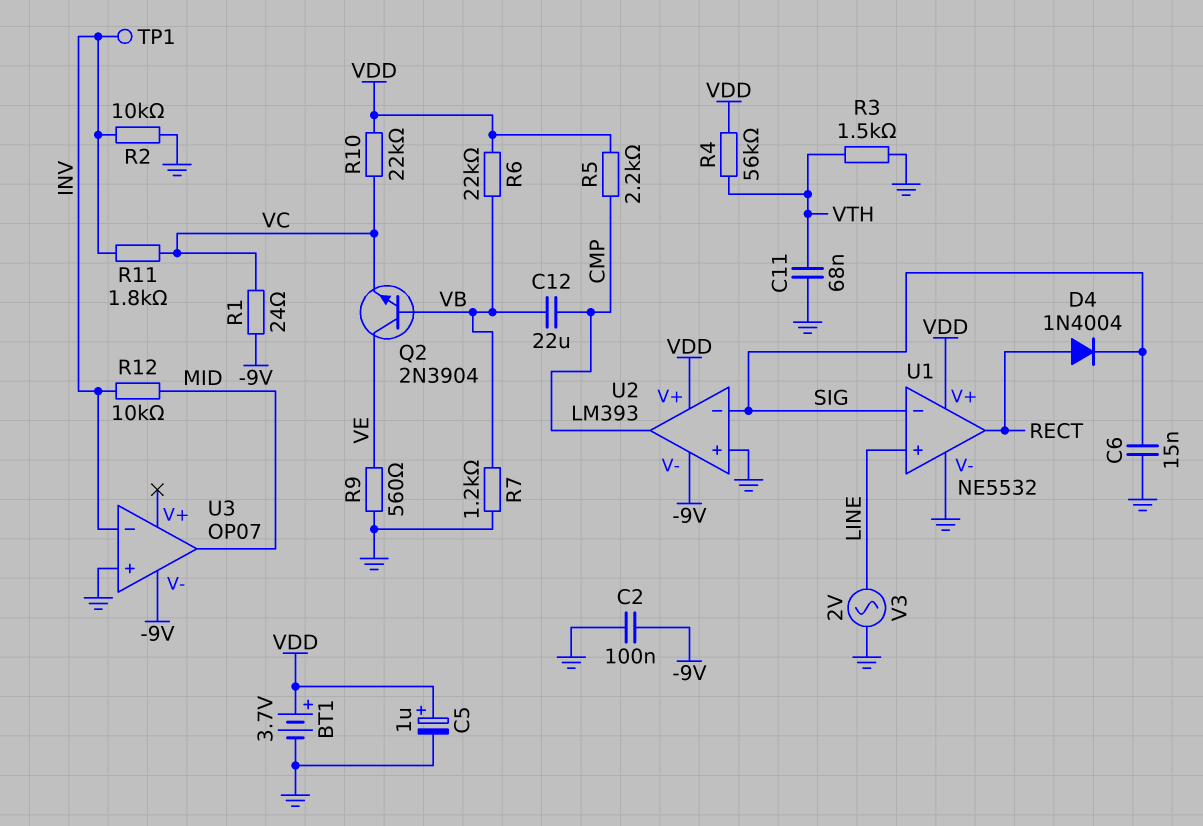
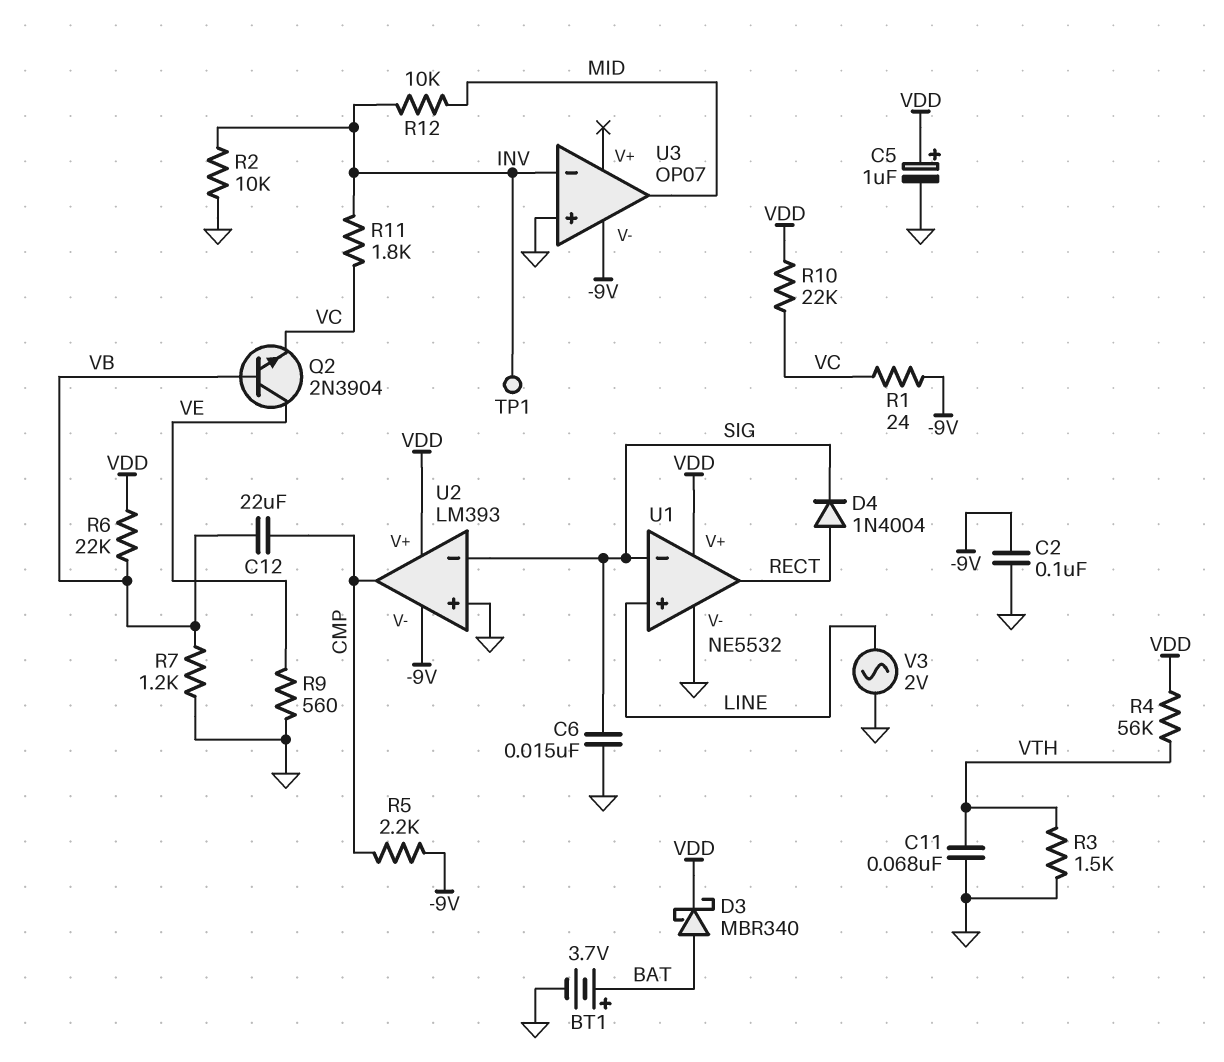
BT1: 3.7V (plus VDD, minus GND) -> 3.7V (plus BAT, minus GND)
D3: none -> schottky MBR340 (A BAT, K VDD)
R5: 2.2k (CMP, VDD) -> 2.2k (-9V, CMP)

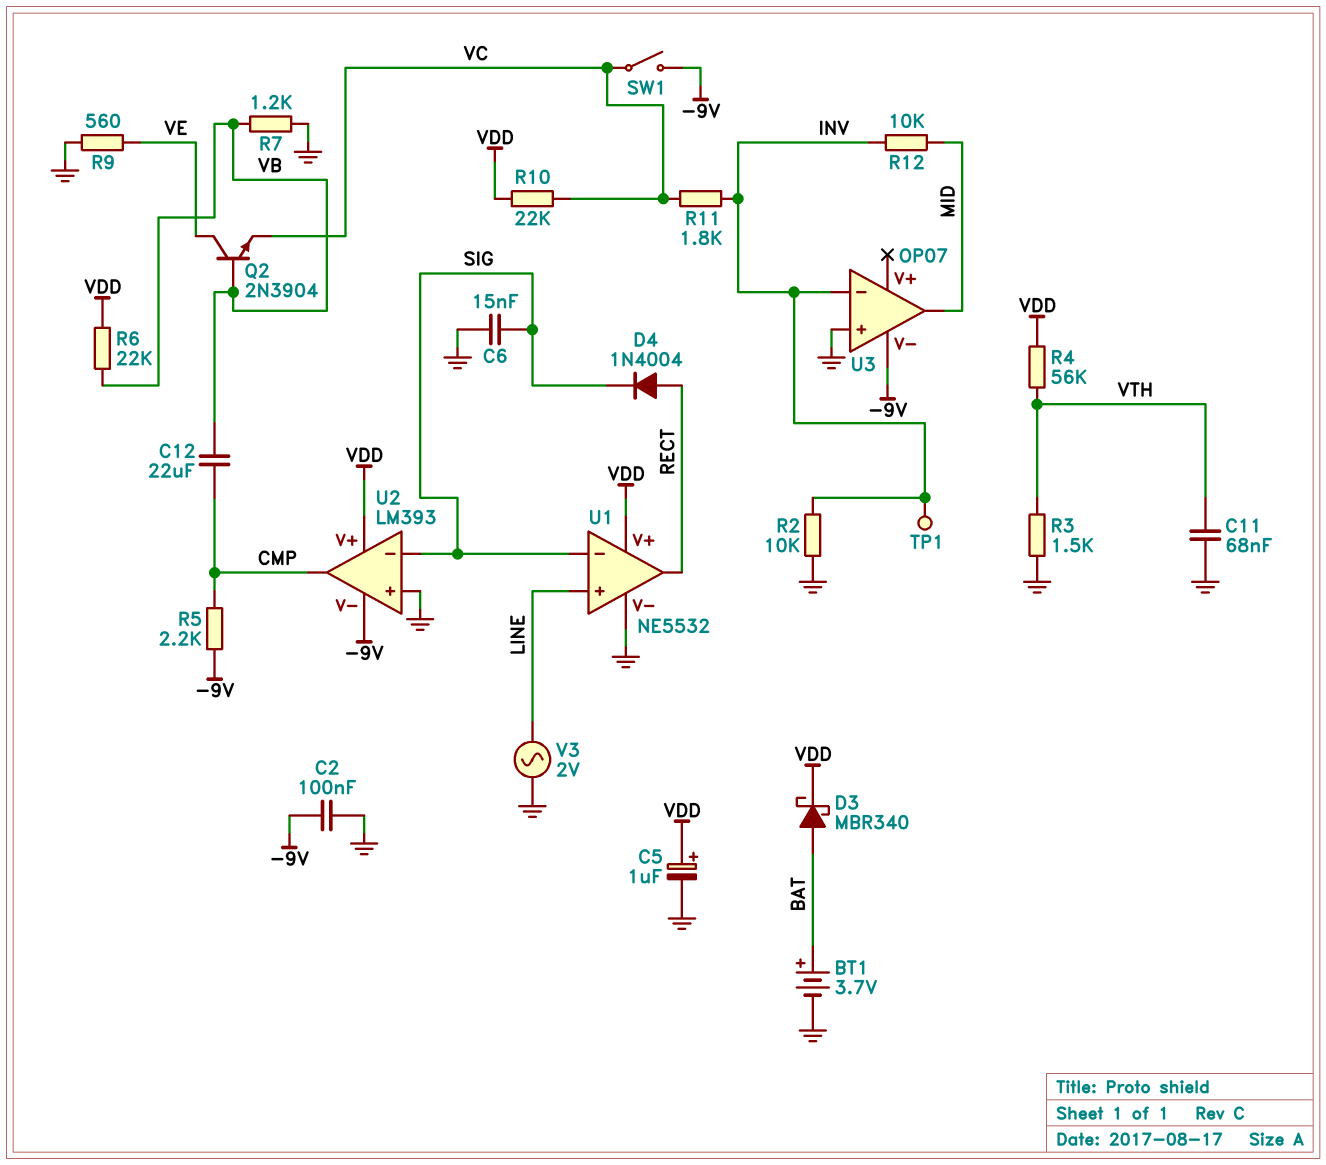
R1: 24 (-9V, VC) -> none
SW1: none -> switch (-9V, VC)

